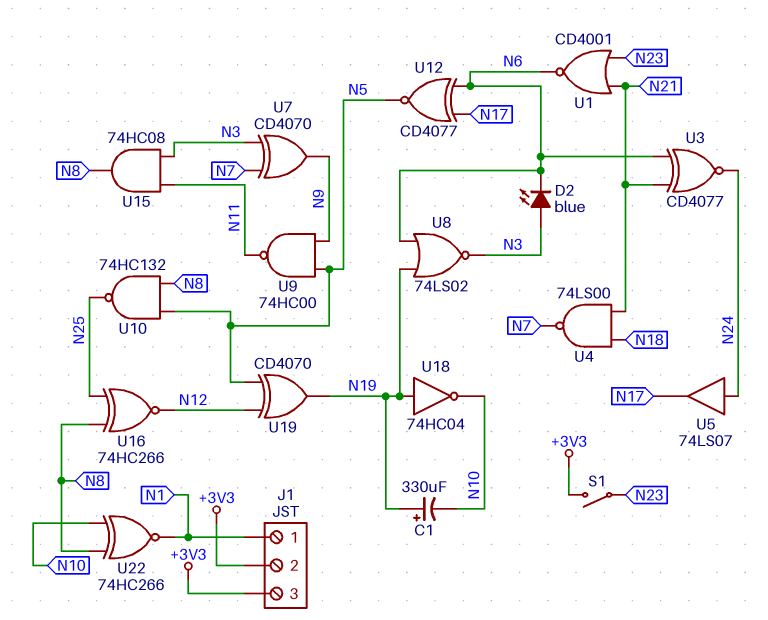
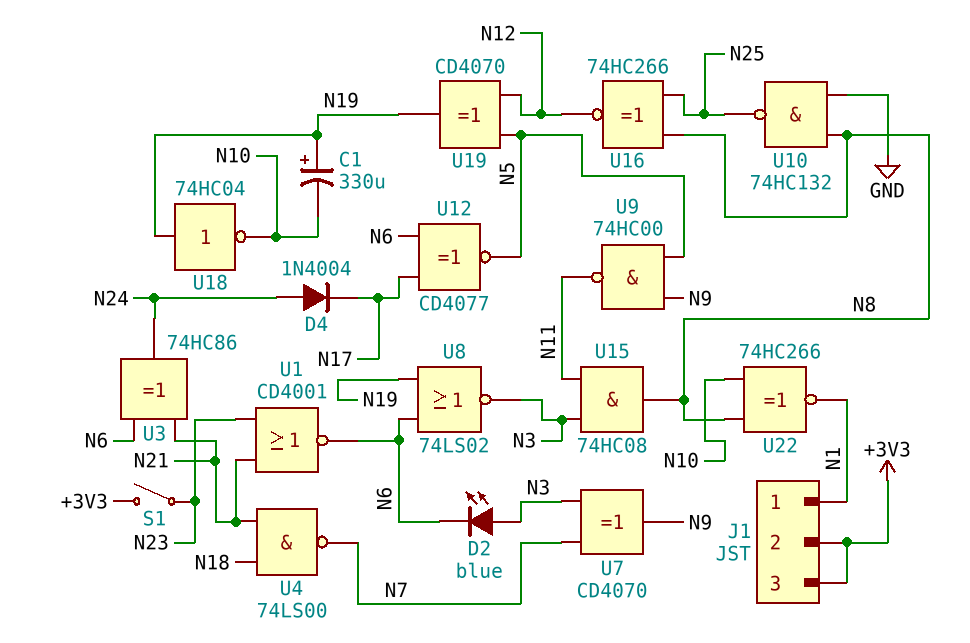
D4: none -> diode 1N4004 (A N24, K N17)
U3: XNOR CD4077 (in N6, in N21, out N24) -> XOR 74HC86 (in N6, in N21, out N24)
U5: buffer 74LS07 (in N24, out N17) -> none
U10: NAND 74HC132 (in N5, in N8, out N25) -> NAND 74HC132 (in GND, in N8, out N25)

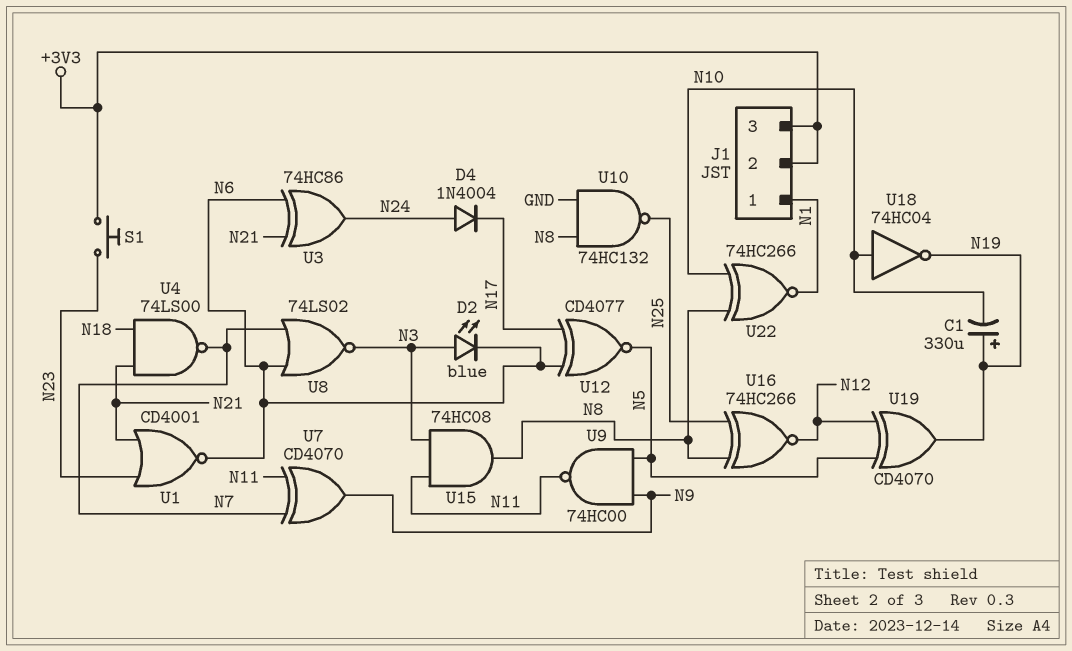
S1: switch (+3V3, N23) -> button (+3V3, N23)
U7: XOR CD4070 (in N3, in N7, out N9) -> XOR CD4070 (in N7, in N11, out N9)
U8: NOR 74LS02 (in N6, in N19, out N3) -> NOR 74LS02 (in N6, in N7, out N3)
U18: NOT 74HC04 (in N19, out N10) -> NOT 74HC04 (in N10, out N19)

